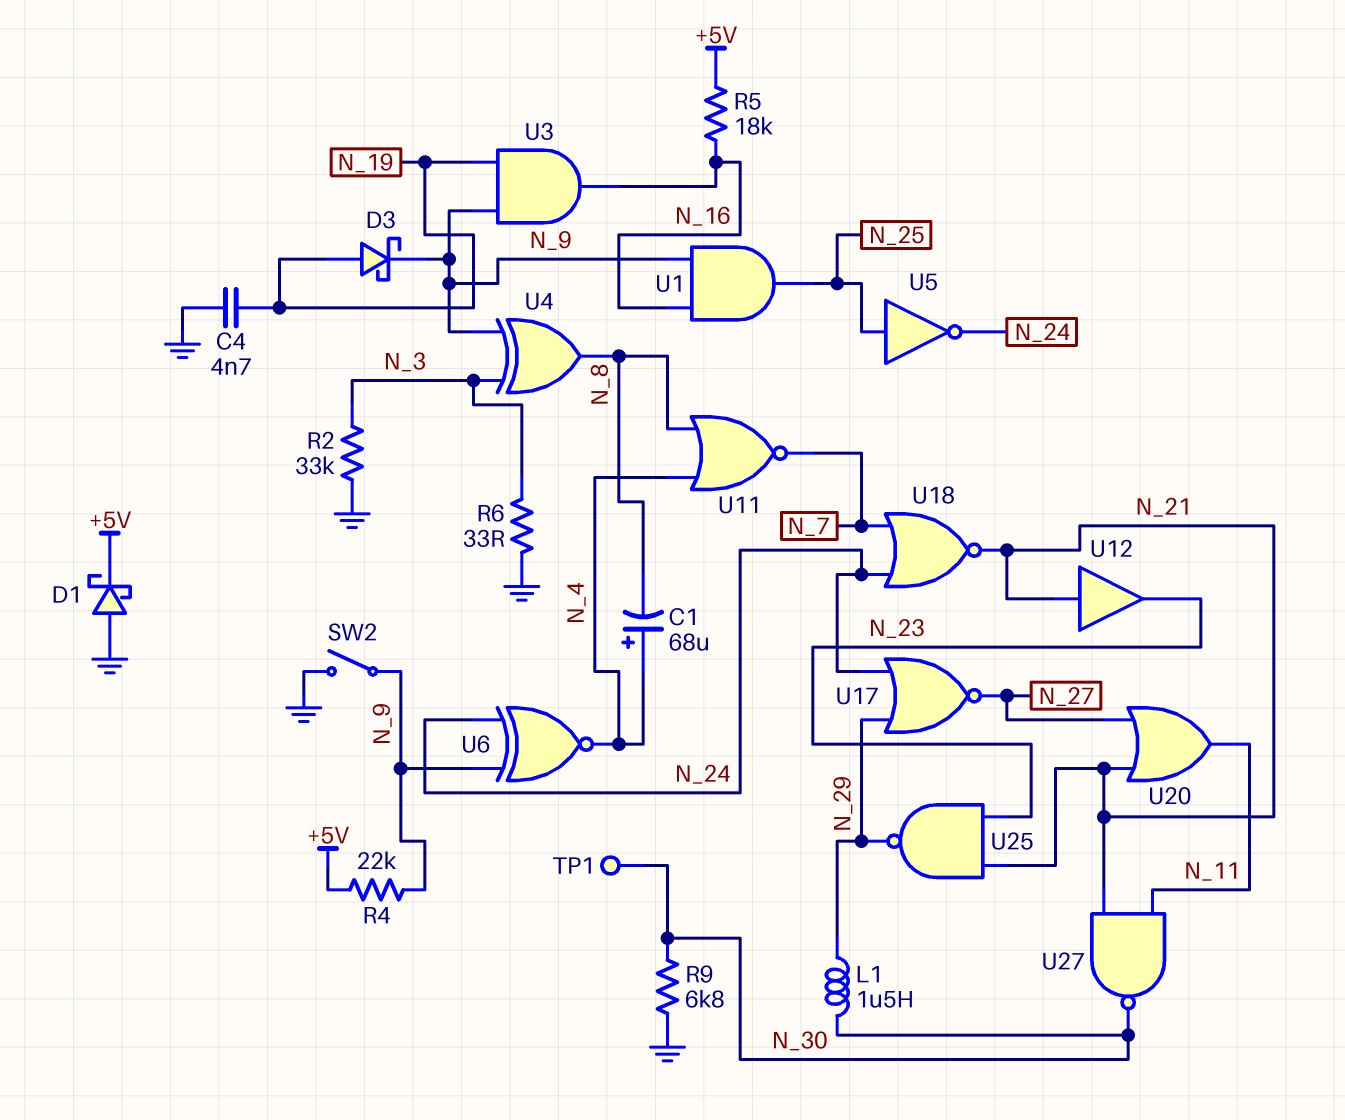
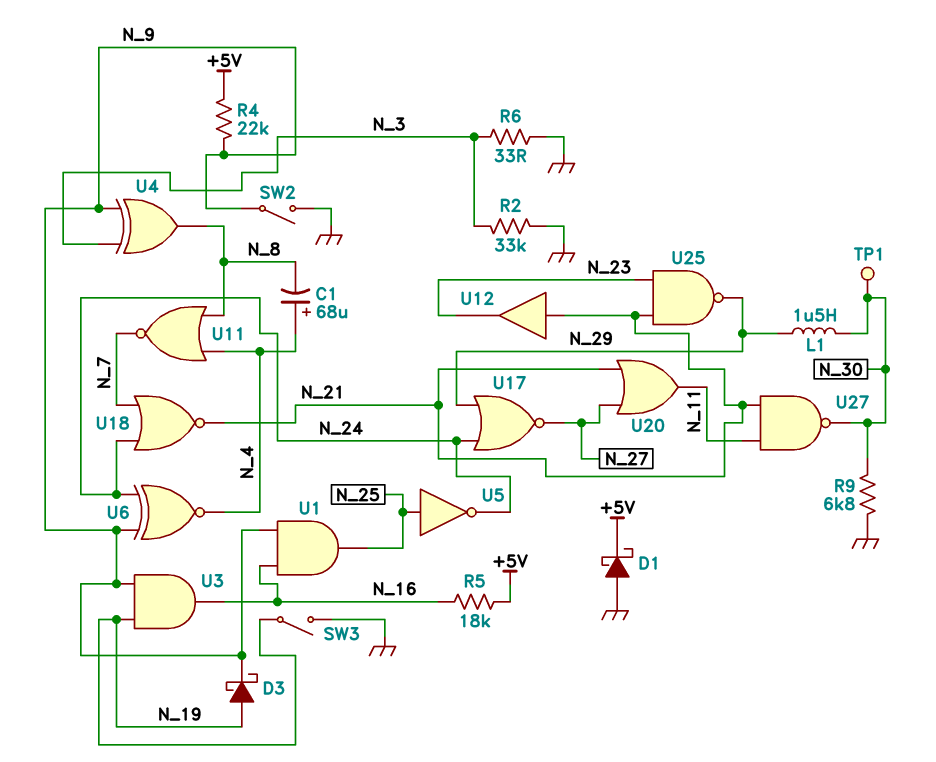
C4: 4.7nF (GND, N_19) -> none
SW3: none -> switch (GND, N_19)

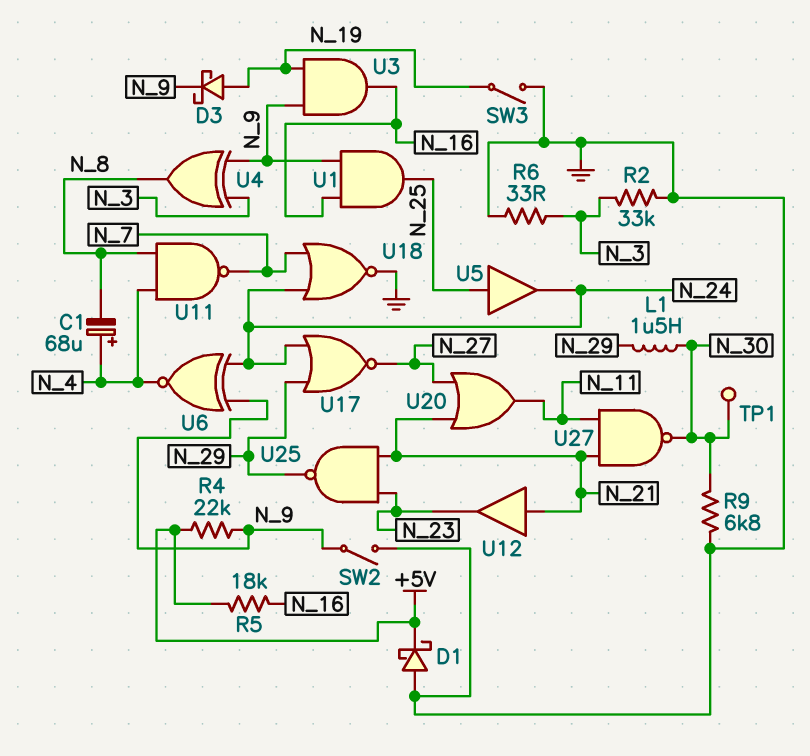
U5: NOT (in N_25, out N_24) -> buffer (in N_25, out N_24)
U11: NOR (in N_4, in N_8, out N_7) -> NAND (in N_4, in N_8, out N_7)
U18: NOR (in N_7, in N_24, out N_21) -> NOR (in N_7, in N_24, out GND)

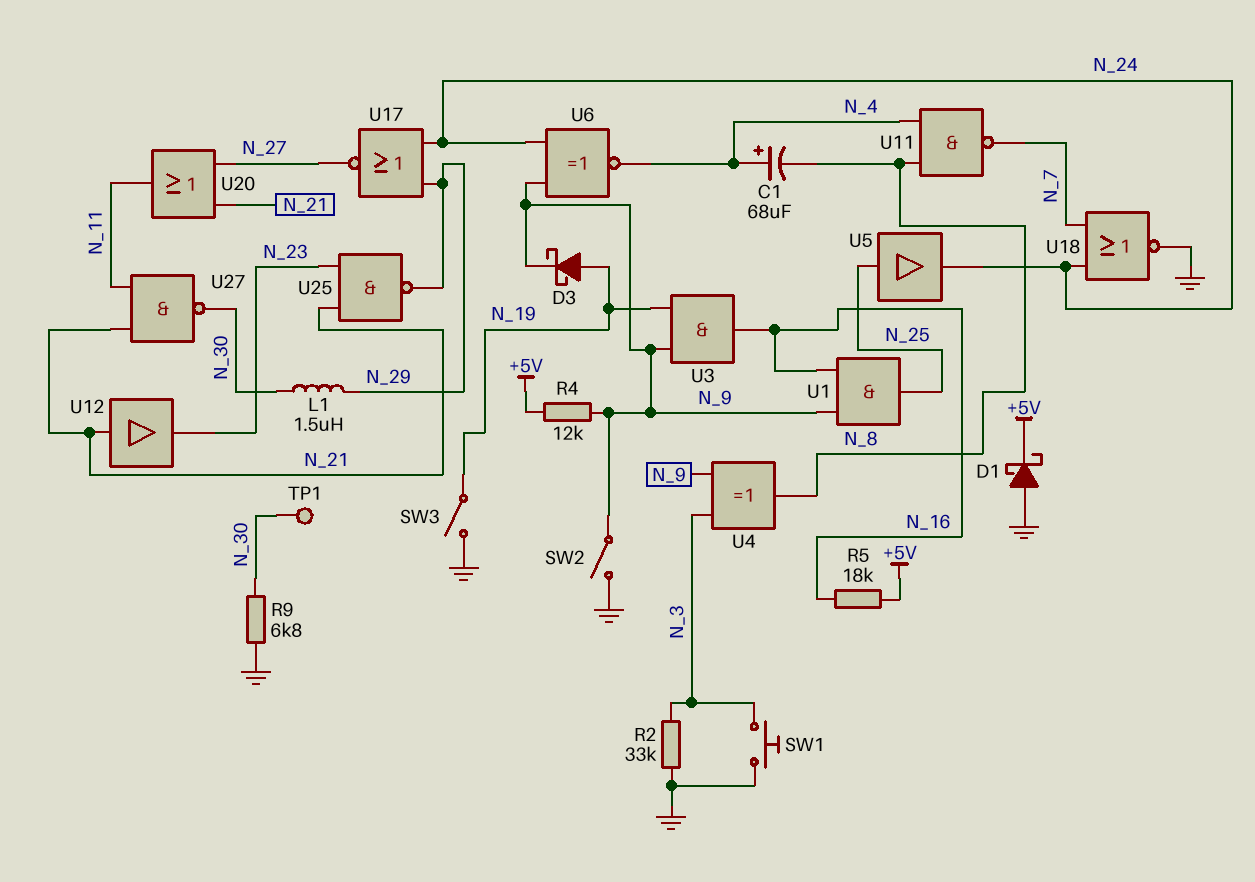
R4: 22k (+5V, N_9) -> 12k (+5V, N_9)
R6: 33 (GND, N_3) -> none
SW1: none -> button (GND, N_3)

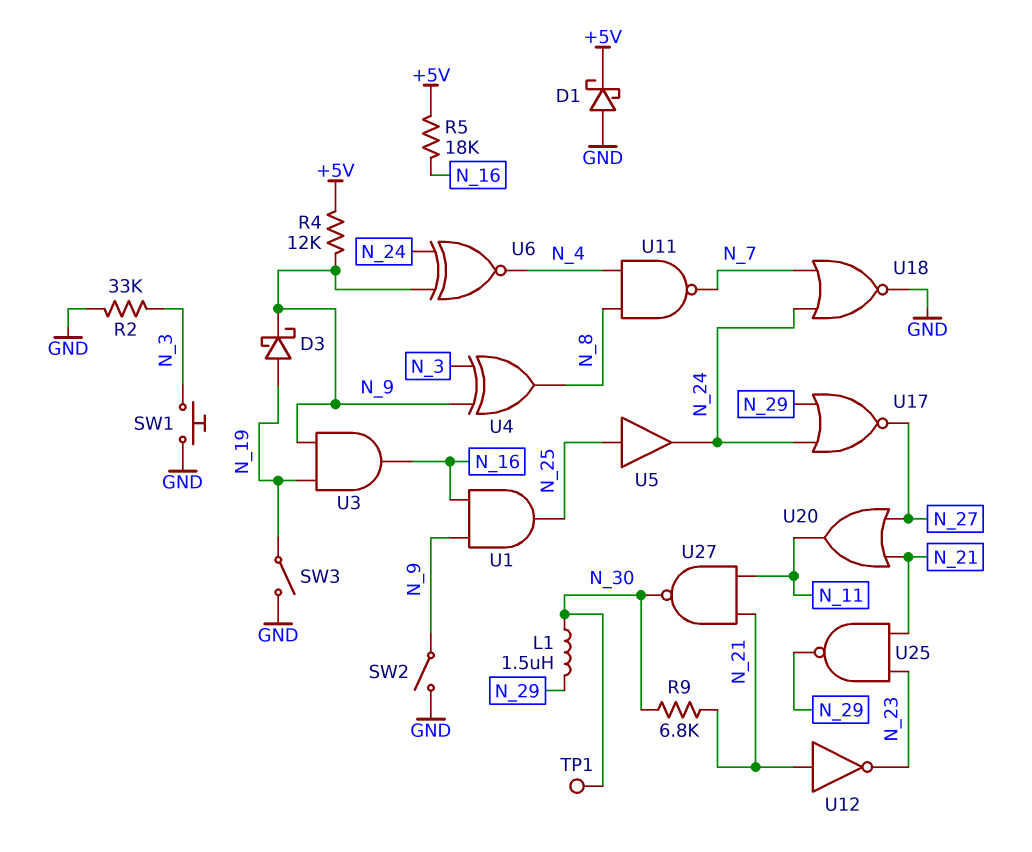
C1: 68uF (plus N_4, minus N_8) -> none
R9: 6.8k (GND, N_30) -> 6.8k (N_21, N_30)
U12: buffer (in N_21, out N_23) -> NOT (in N_21, out N_23)

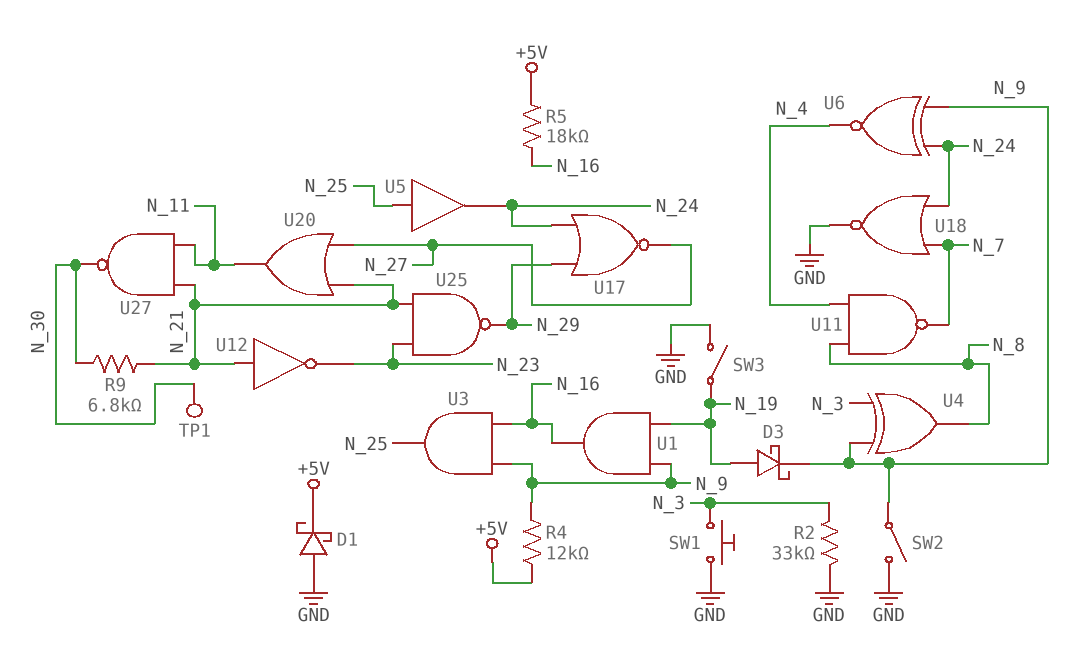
L1: 1.5uH (N_29, N_30) -> none
U1: AND (in N_9, in N_16, out N_25) -> AND (in N_9, in N_19, out N_16)
U3: AND (in N_9, in N_19, out N_16) -> AND (in N_9, in N_16, out N_25)

